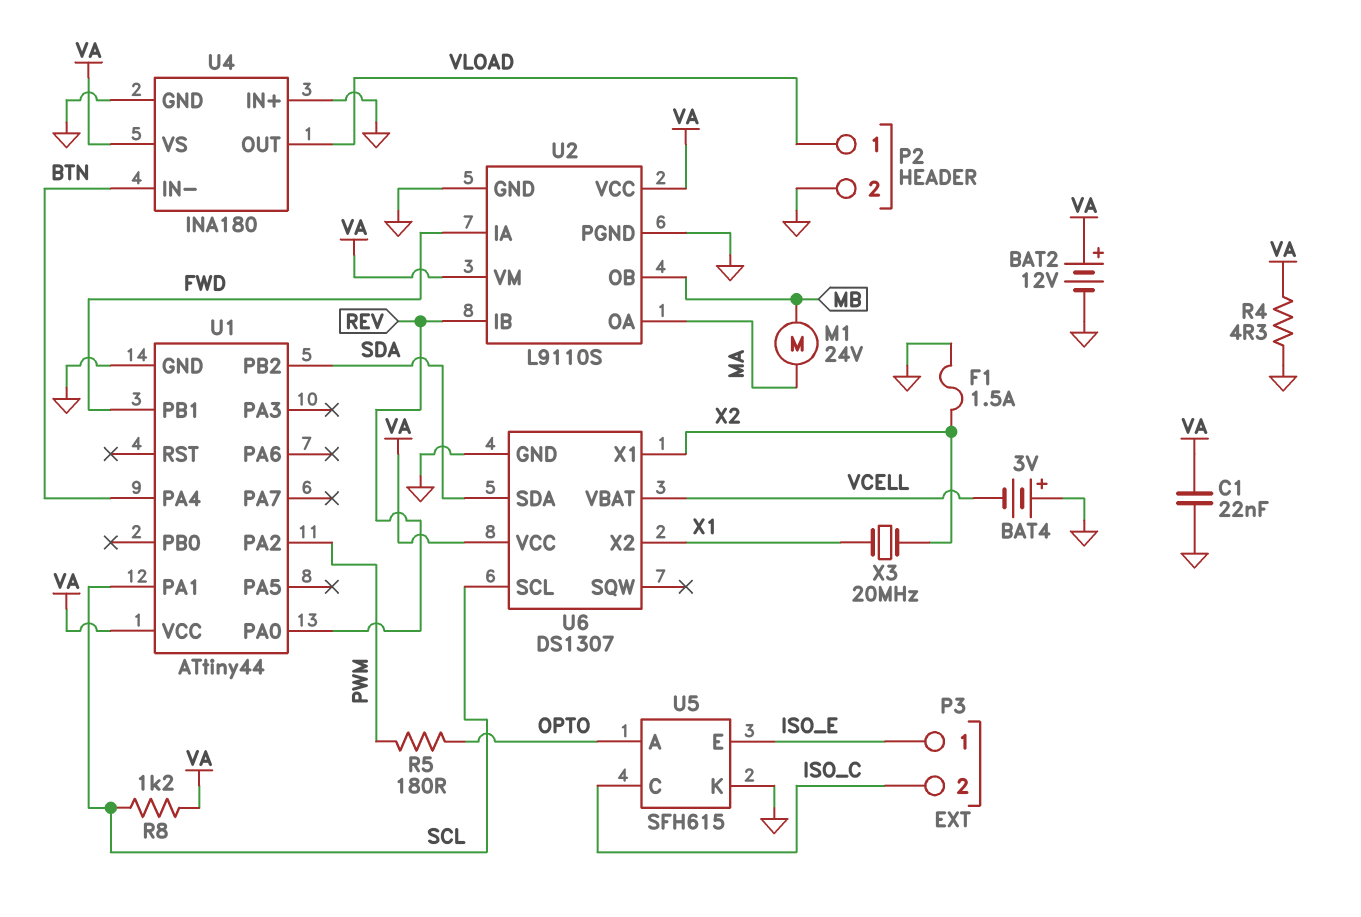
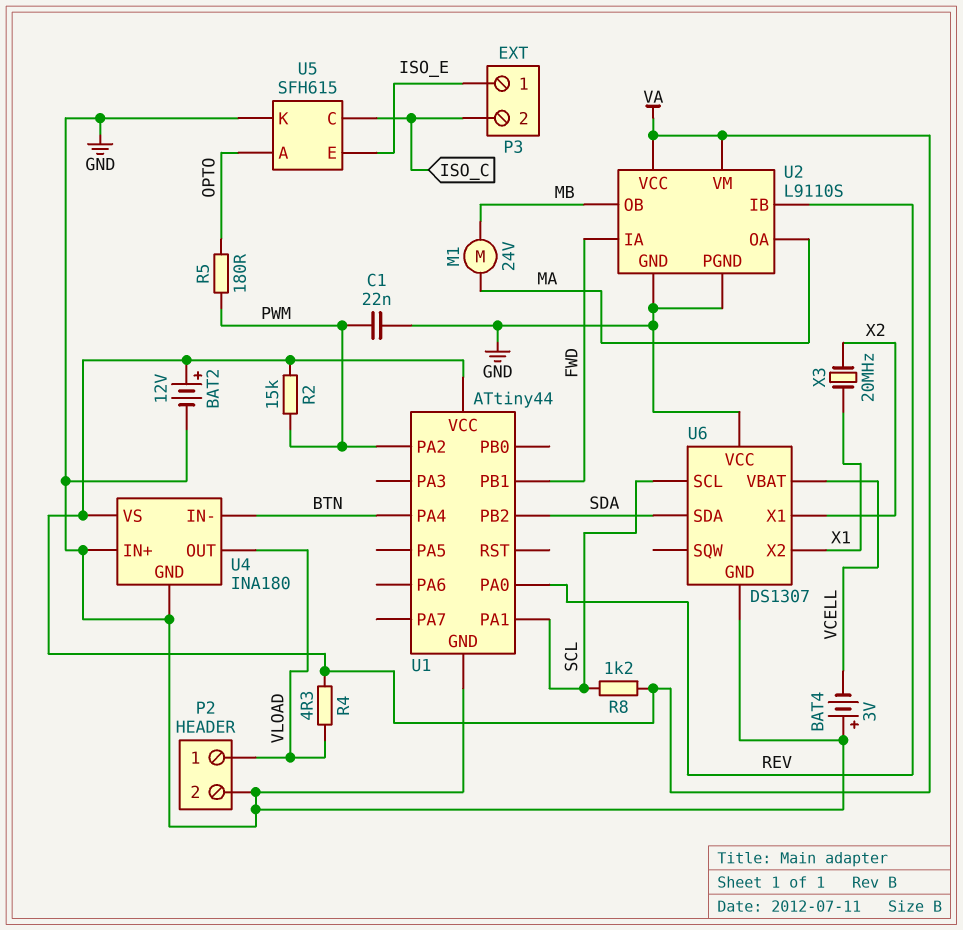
C1: 22nF (GND, VA) -> 22nF (GND, PWM)
F1: 1.5A (GND, X2) -> none
R2: none -> 15k (PWM, VA)
R4: 4.3 (GND, VA) -> 4.3 (VA, VLOAD)
U6 pin VCC: VA -> GND

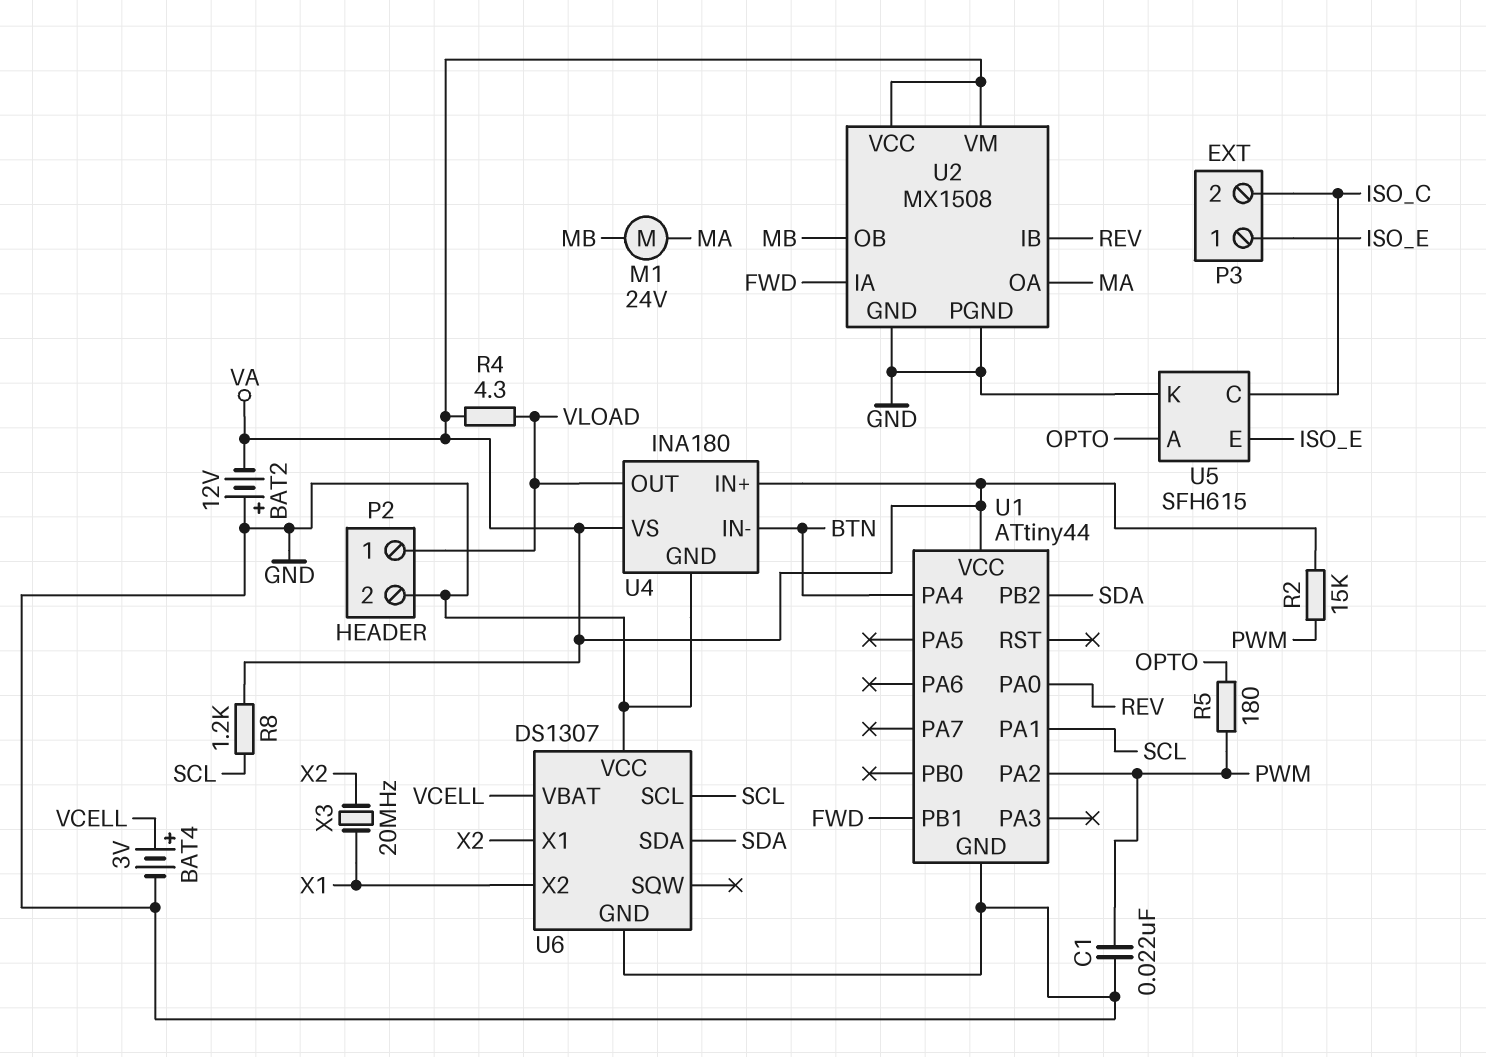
BAT2: 12V (plus VA, minus GND) -> 12V (plus GND, minus VA)
BAT4: 3V (plus GND, minus VCELL) -> 3V (plus VCELL, minus GND)
U2: L9110S -> MX1508
U4 pin IN+: GND -> VA

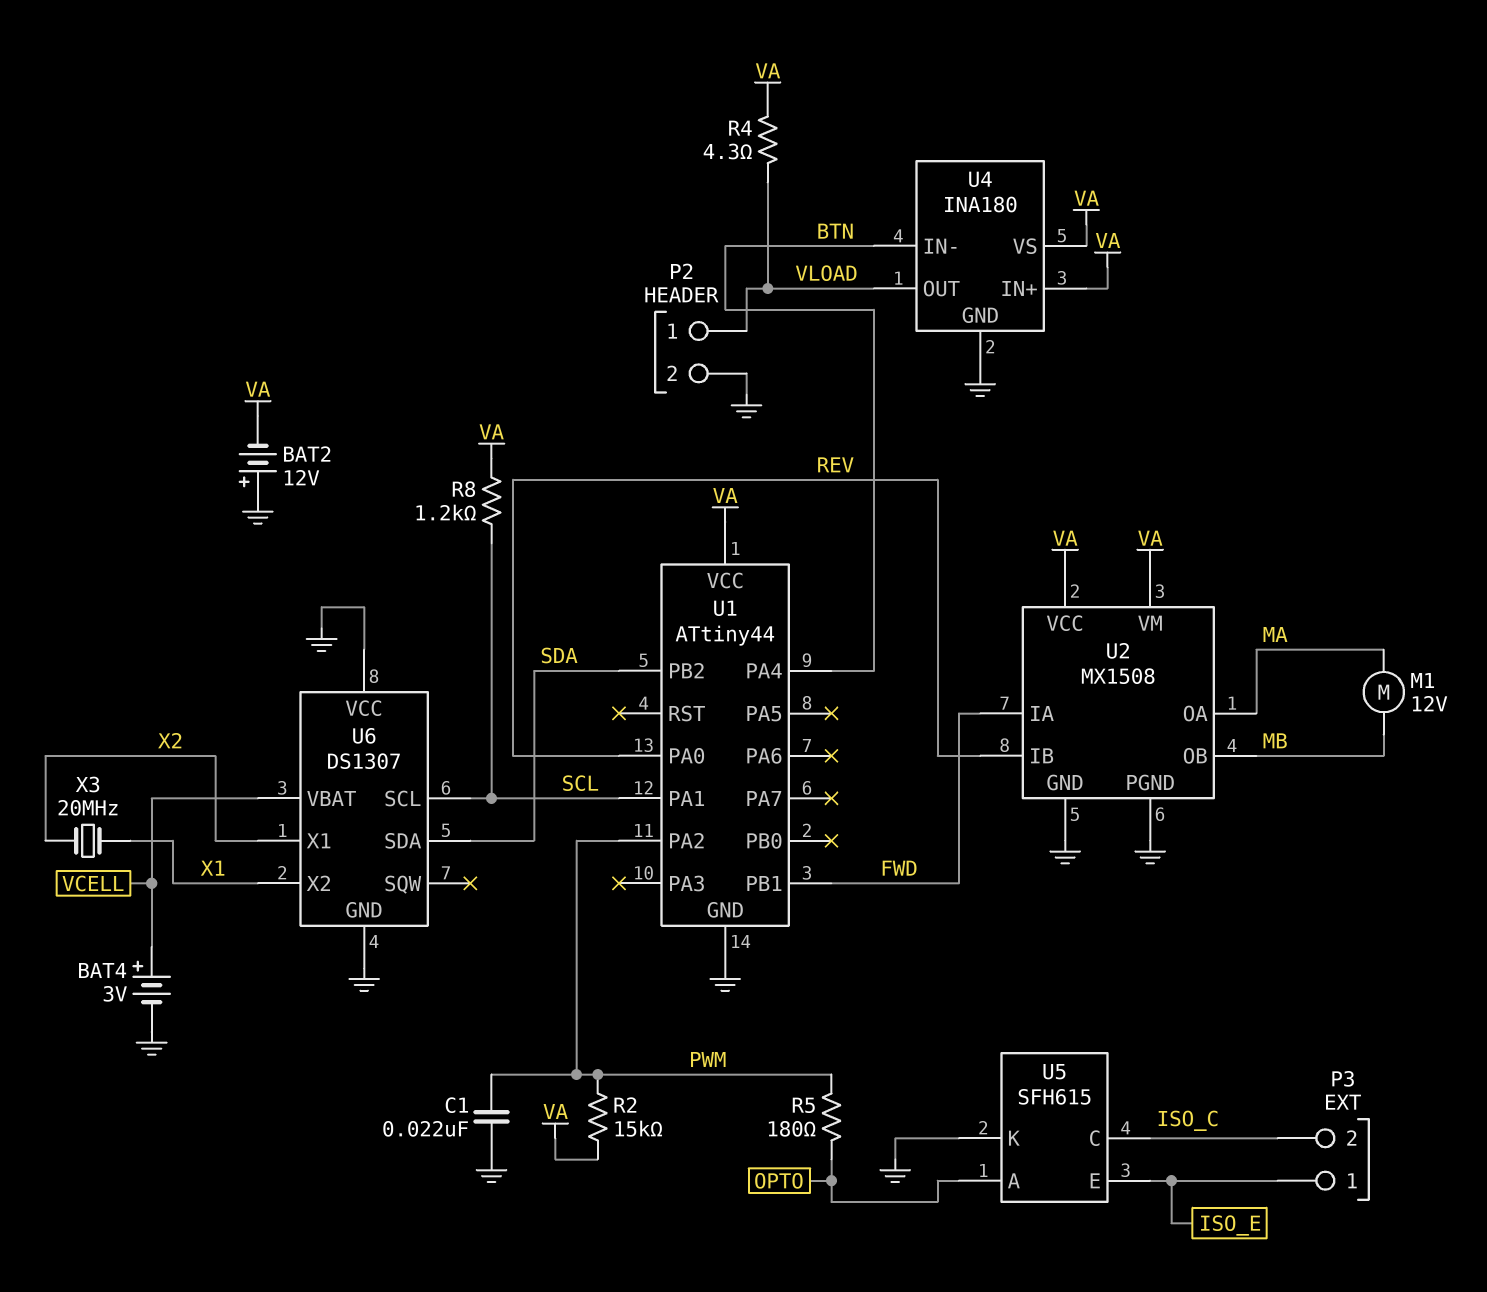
M1: motor 24V (MA, MB) -> motor 12V (MA, MB)

